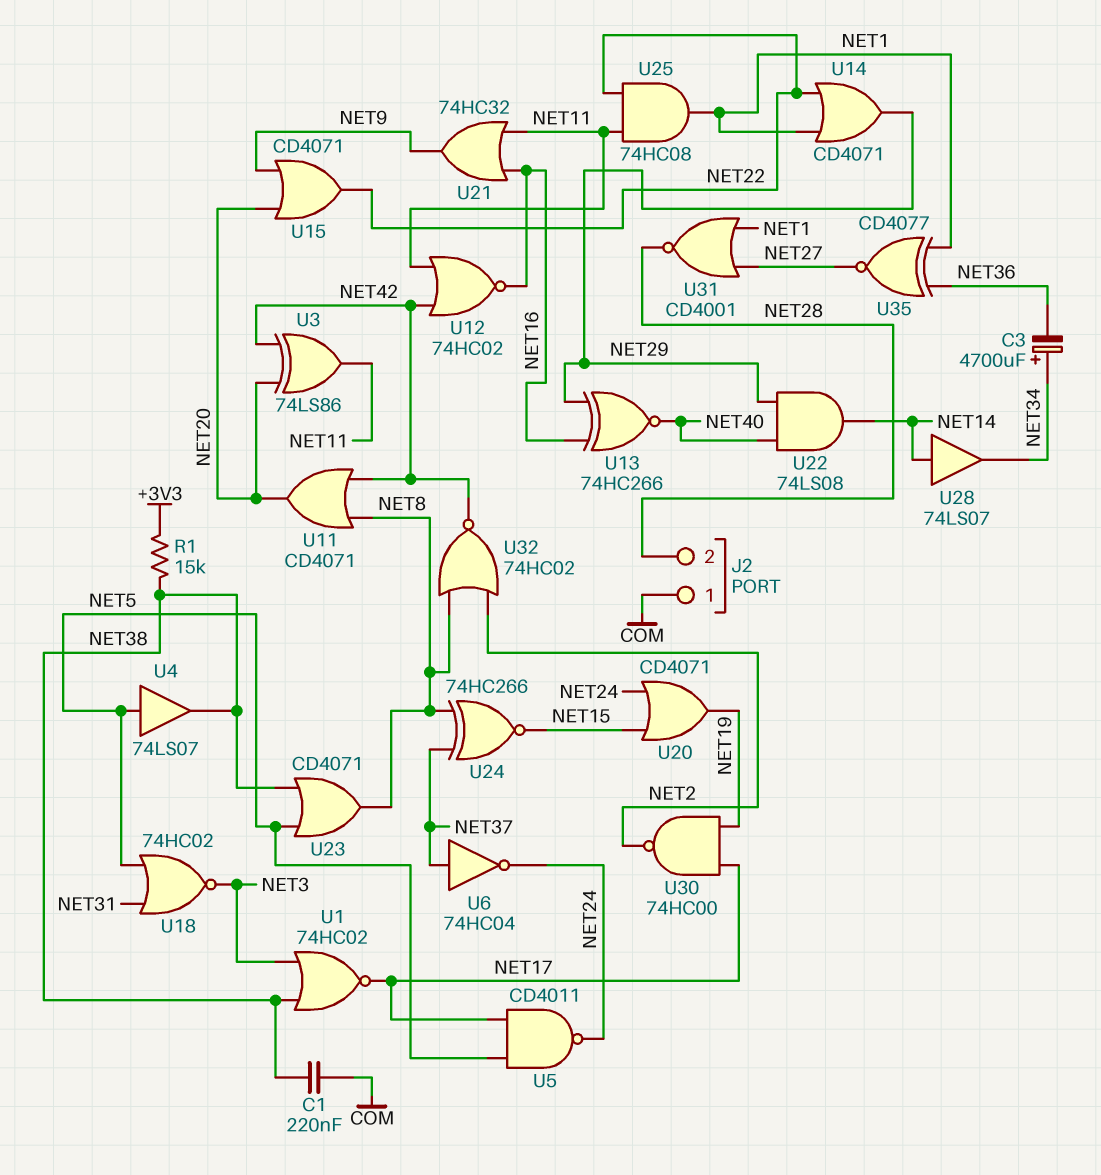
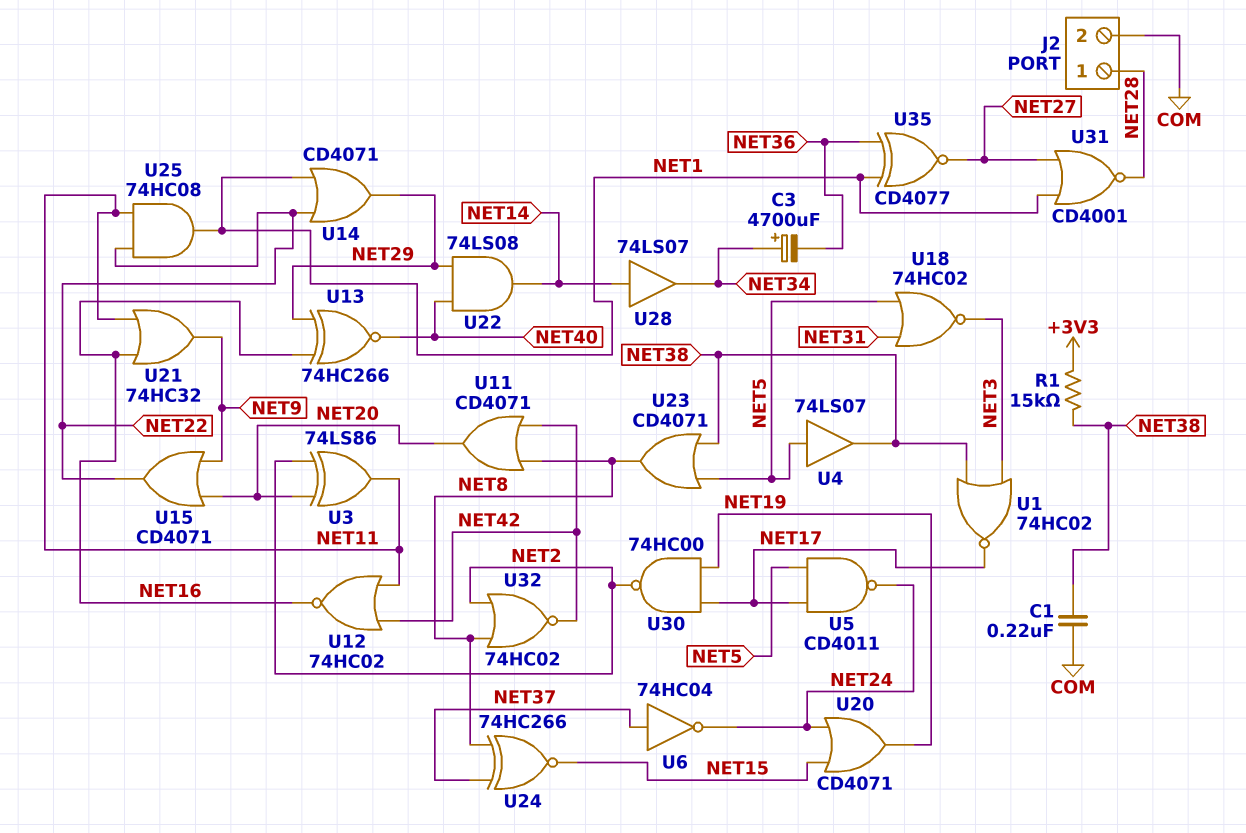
J2 pin 1: COM -> NET28
J2 pin 2: NET28 -> COM
U3: XOR 74LS86 (in NET20, in NET42, out NET11) -> XOR 74LS86 (in NET2, in NET20, out NET11)

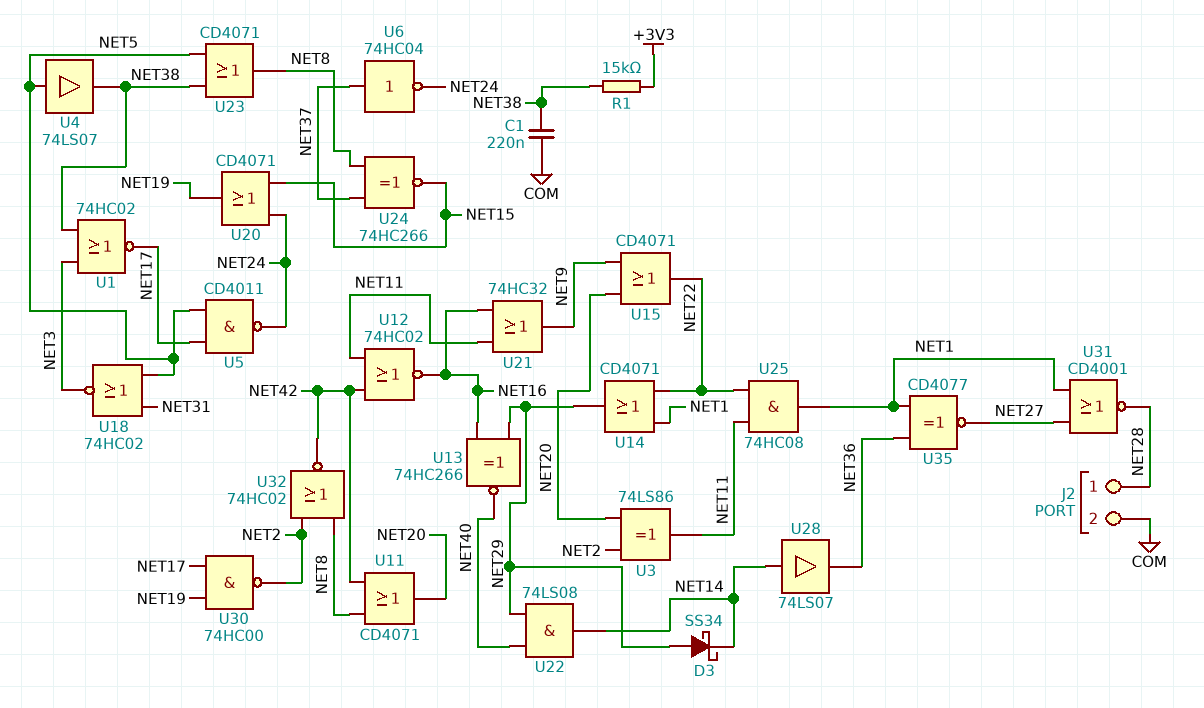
C3: 4700uF (plus NET34, minus NET36) -> none
D3: none -> schottky SS34 (A NET29, K NET14)
U28: buffer 74LS07 (in NET14, out NET34) -> buffer 74LS07 (in NET14, out NET36)

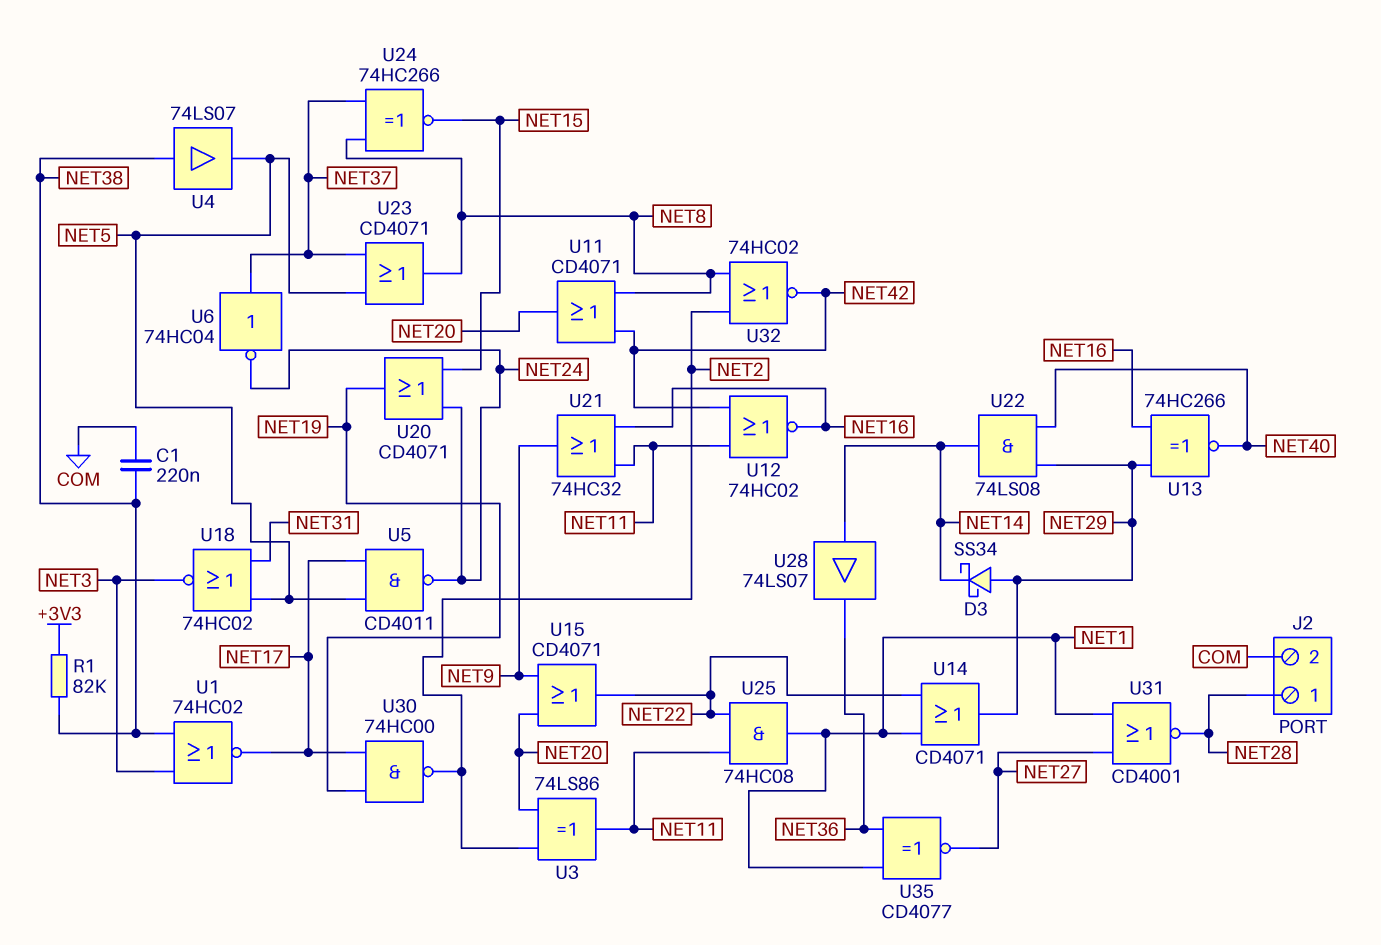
R1: 15k (+3V3, NET38) -> 82k (+3V3, NET38)
U4: buffer 74LS07 (in NET5, out NET38) -> buffer 74LS07 (in NET38, out NET5)
U23: OR CD4071 (in NET5, in NET38, out NET8) -> OR CD4071 (in NET5, in NET37, out NET8)

